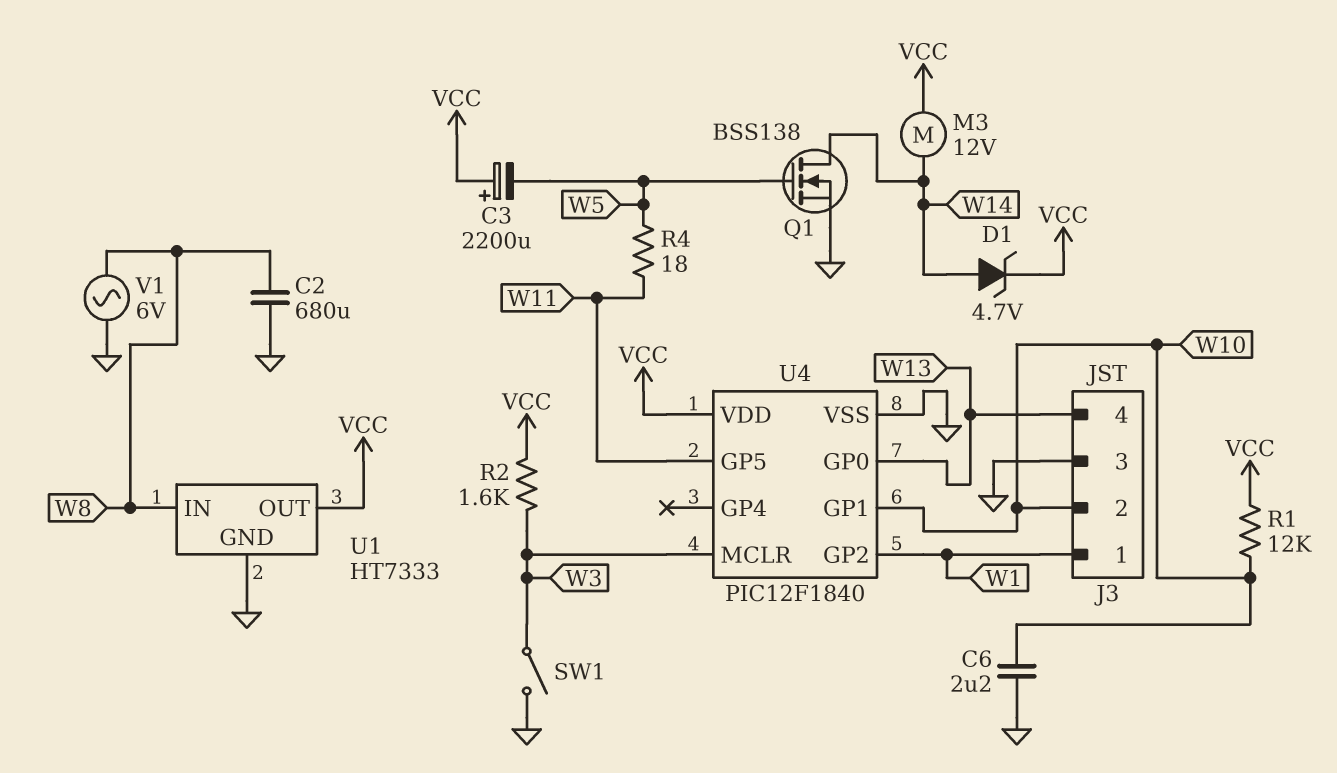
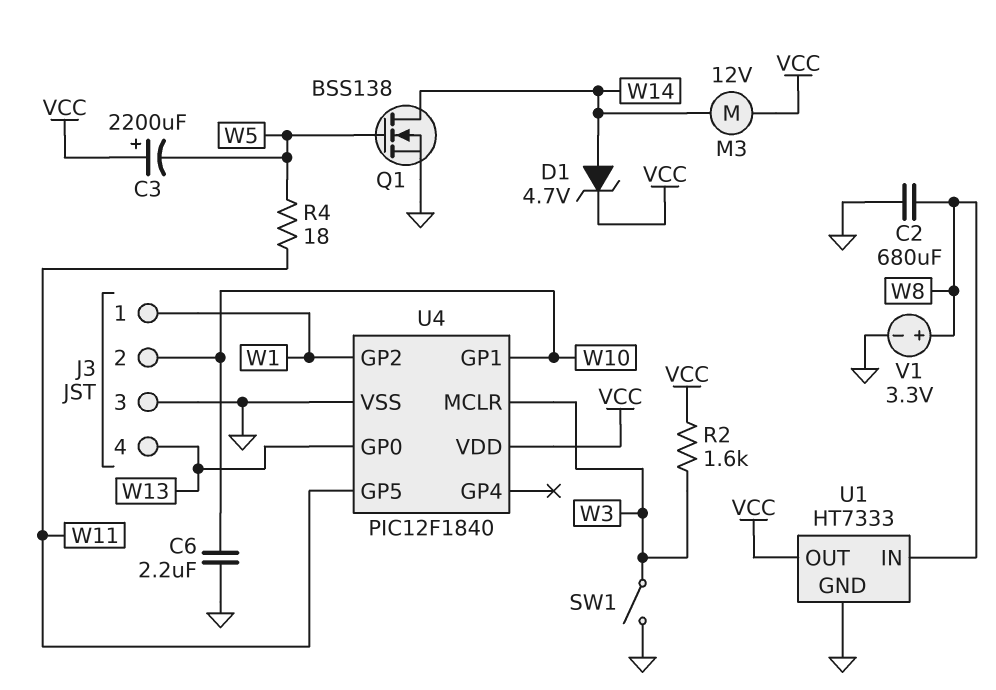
R1: 12k (VCC, W10) -> none
V1: AC 6V (GND, W8) -> 3.3V (plus W8, minus GND)

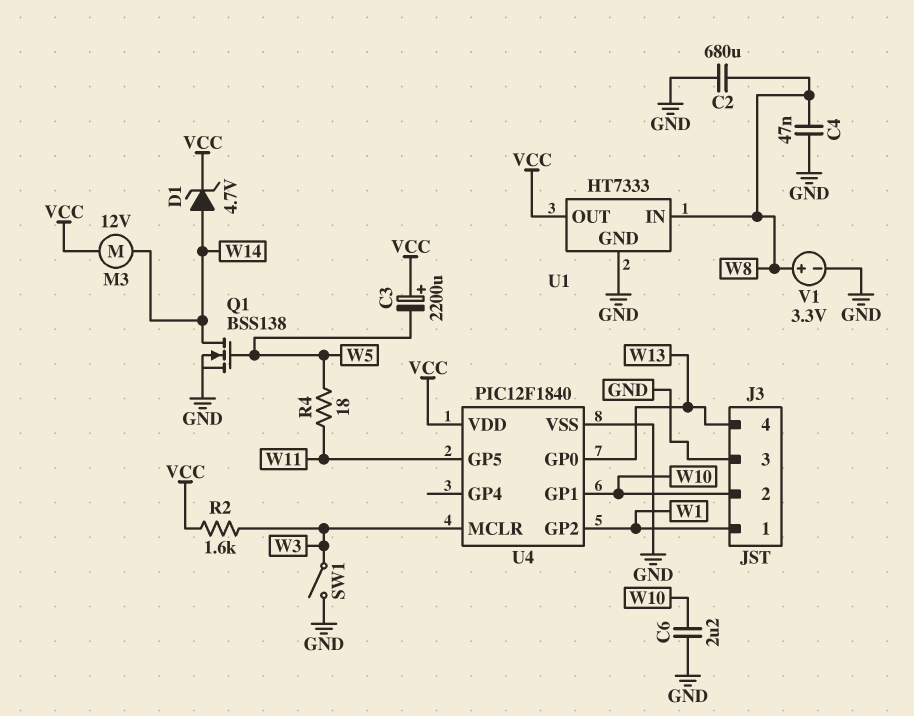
C4: none -> 47nF (GND, W8)

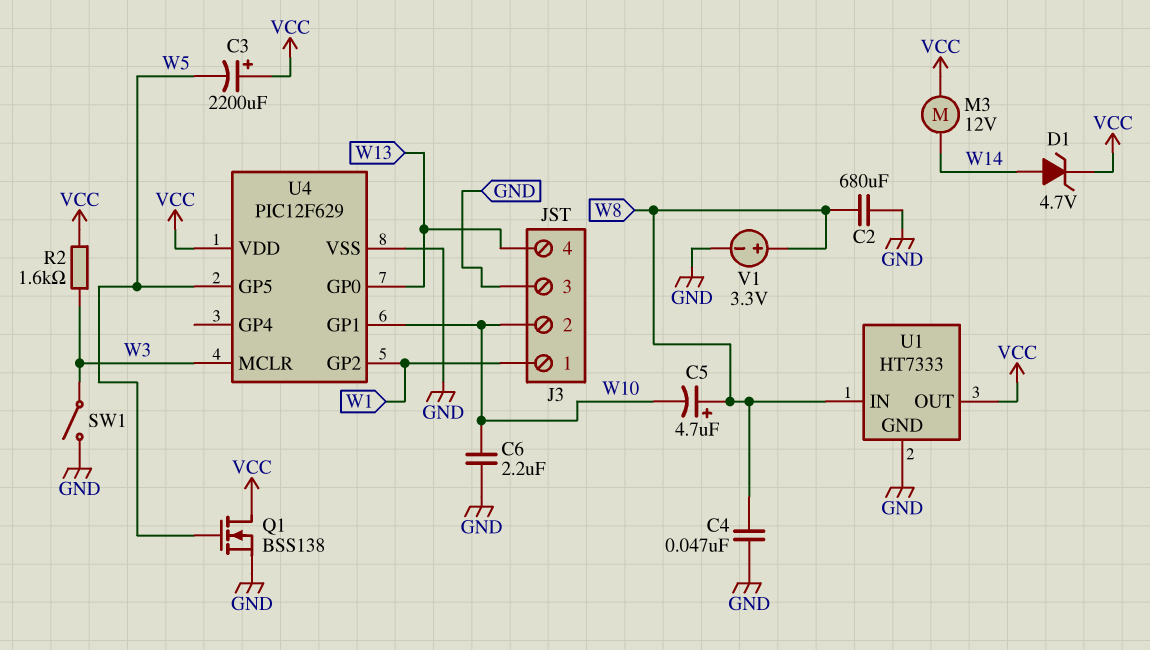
C5: none -> 4.7uF (plus W8, minus W10)
Q1: NMOS BSS138 (G W5, D W14, S GND) -> NMOS BSS138 (G W5, D VCC, S GND)
R4: 18 (W5, W11) -> none
U4: PIC12F1840 -> PIC12F629
U4 pin GP5: W11 -> W5

